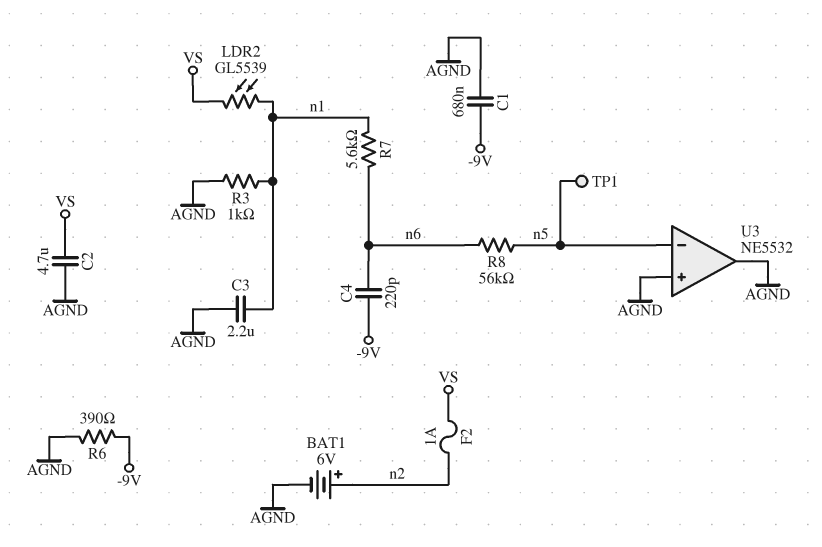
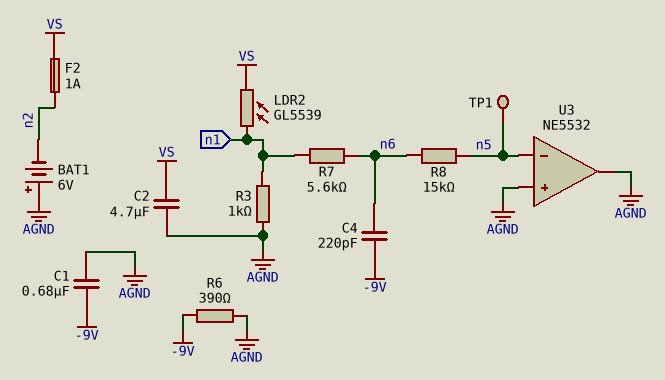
BAT1: 6V (plus n2, minus AGND) -> 6V (plus AGND, minus n2)
C3: 2.2uF (AGND, n1) -> none
R8: 56k (n5, n6) -> 15k (n5, n6)

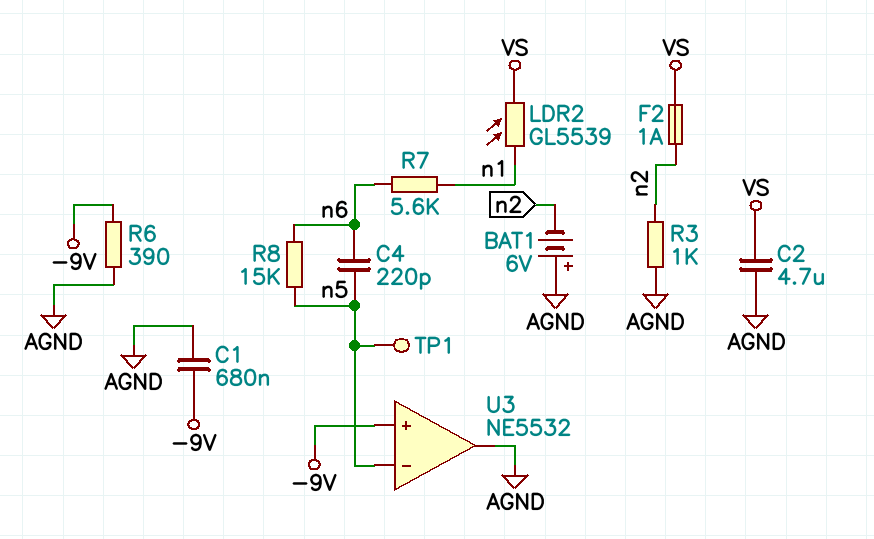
C4: 220pF (-9V, n6) -> 220pF (n5, n6)
R3: 1k (AGND, n1) -> 1k (AGND, n2)
U3 pin in+: AGND -> -9V

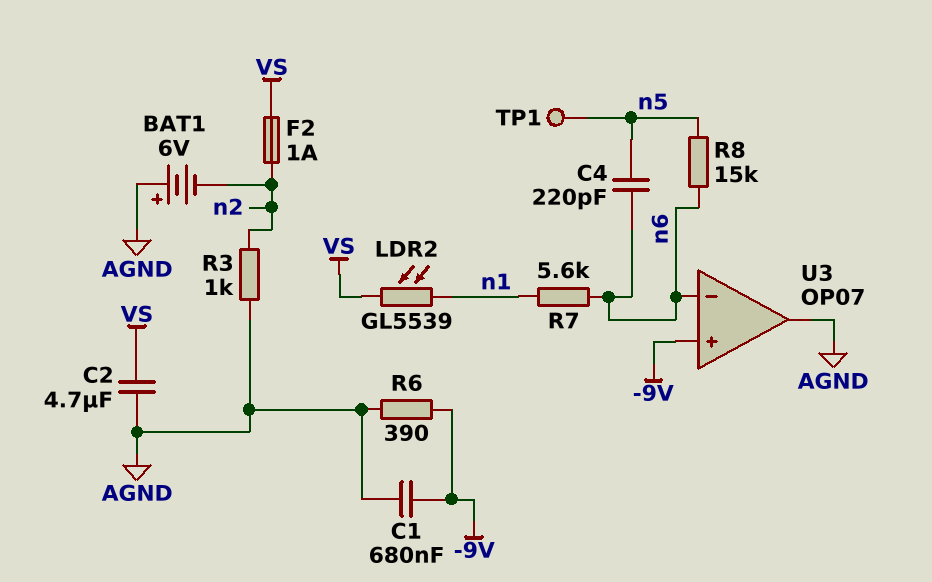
U3: NE5532 -> OP07
U3 pin in-: n5 -> n6

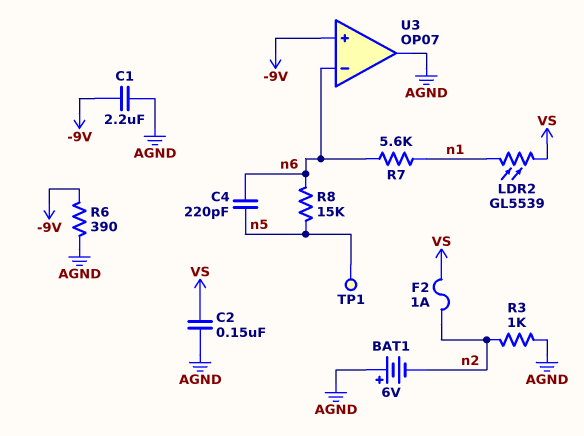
C1: 680nF (-9V, AGND) -> 2.2uF (-9V, AGND)
C2: 4.7uF (AGND, VS) -> 150nF (AGND, VS)

